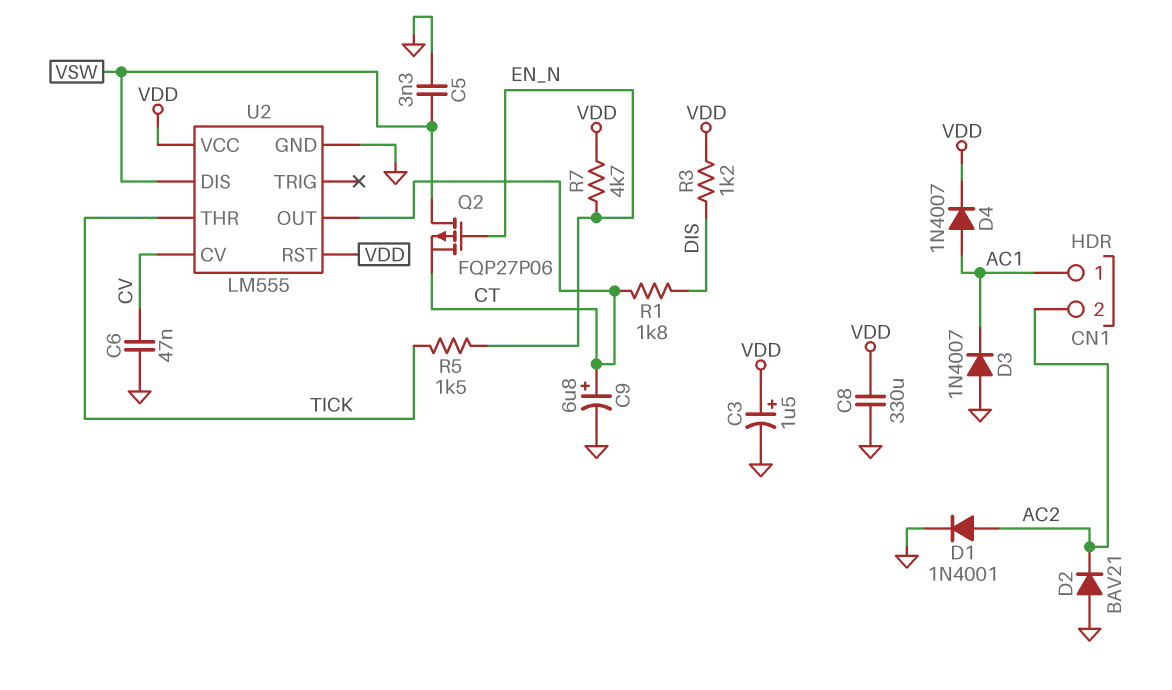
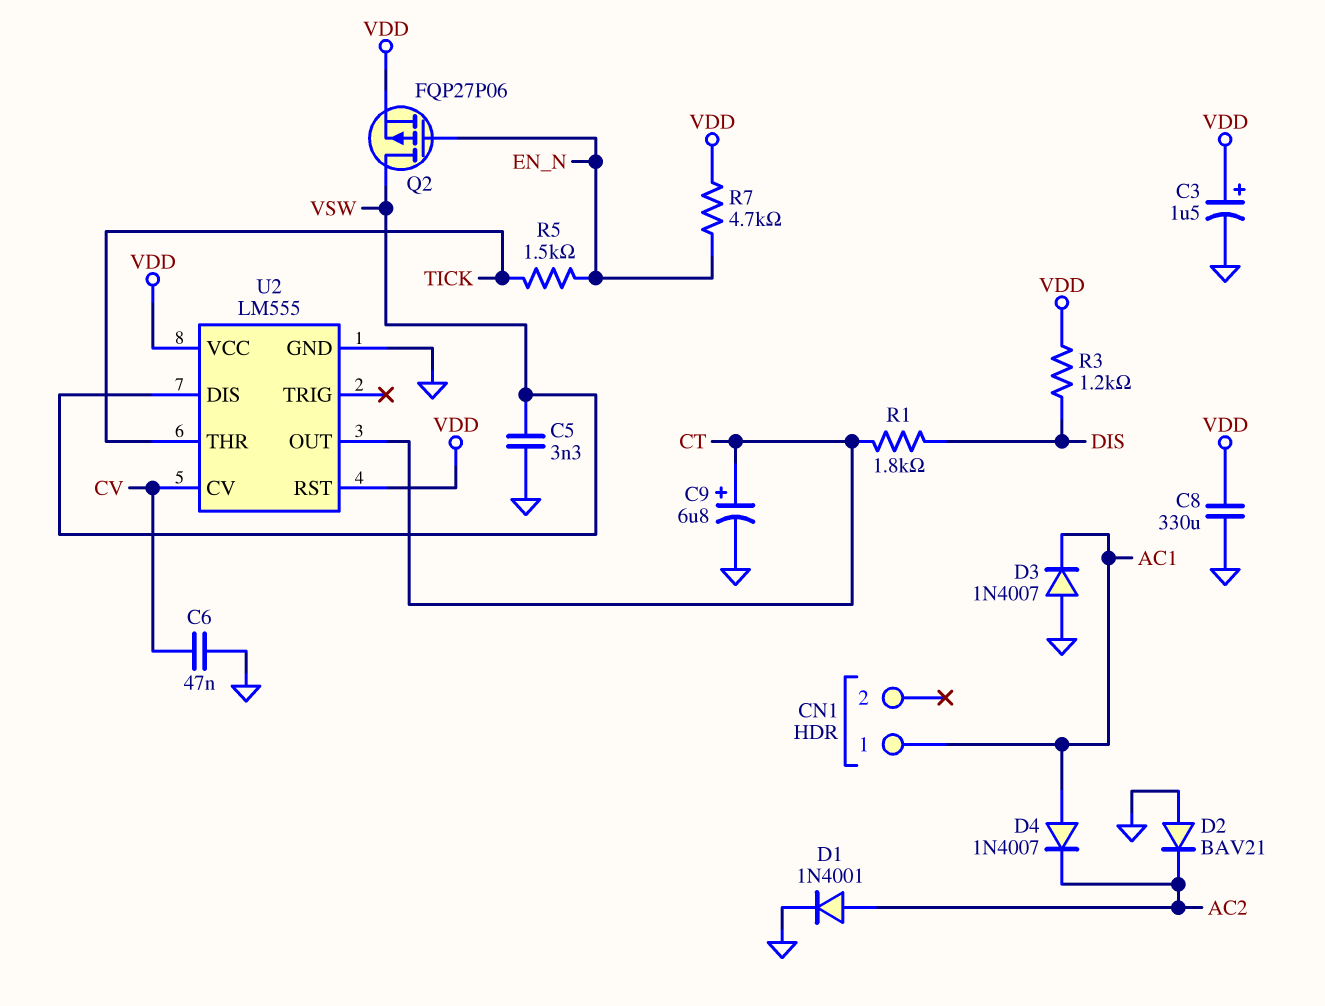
CN1 pin 2: AC2 -> none
D4: diode 1N4007 (A AC1, K VDD) -> diode 1N4007 (A AC1, K AC2)
Q2: PMOS FQP27P06 (G EN_N, D VSW, S CT) -> PMOS FQP27P06 (G EN_N, D VSW, S VDD)

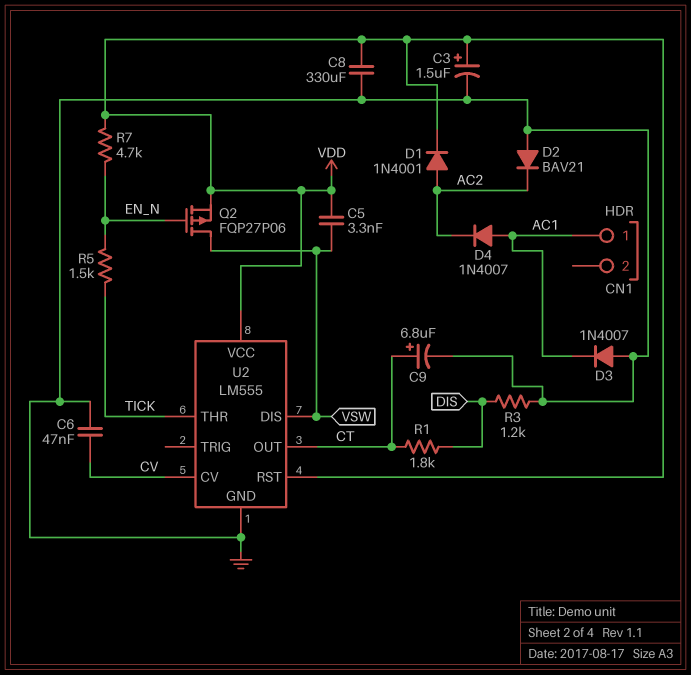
C5: 3.3nF (GND, VSW) -> 3.3nF (VDD, VSW)
D1: diode 1N4001 (A AC2, K GND) -> diode 1N4001 (A AC2, K VDD)
R3: 1.2k (DIS, VDD) -> 1.2k (DIS, GND)

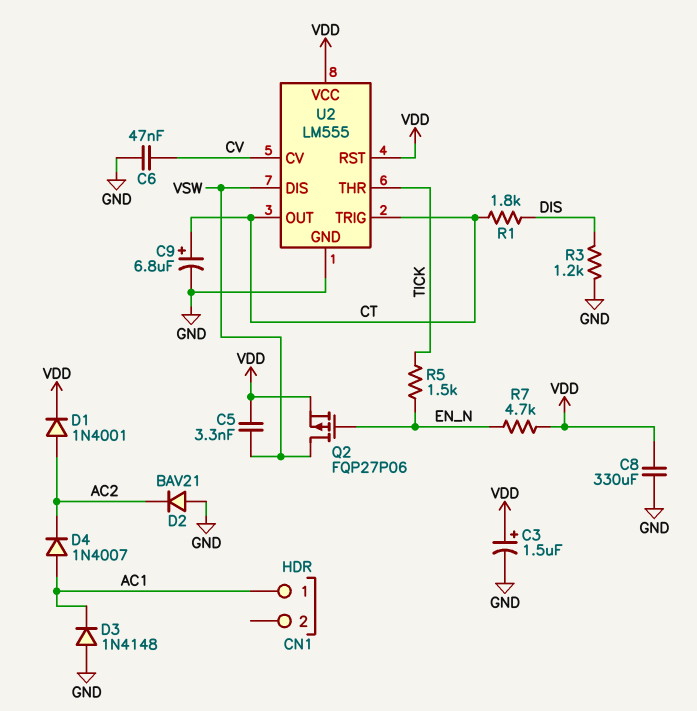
D3: diode 1N4007 (A GND, K AC1) -> diode 1N4148 (A GND, K AC1)
U2 pin TRIG: none -> CT

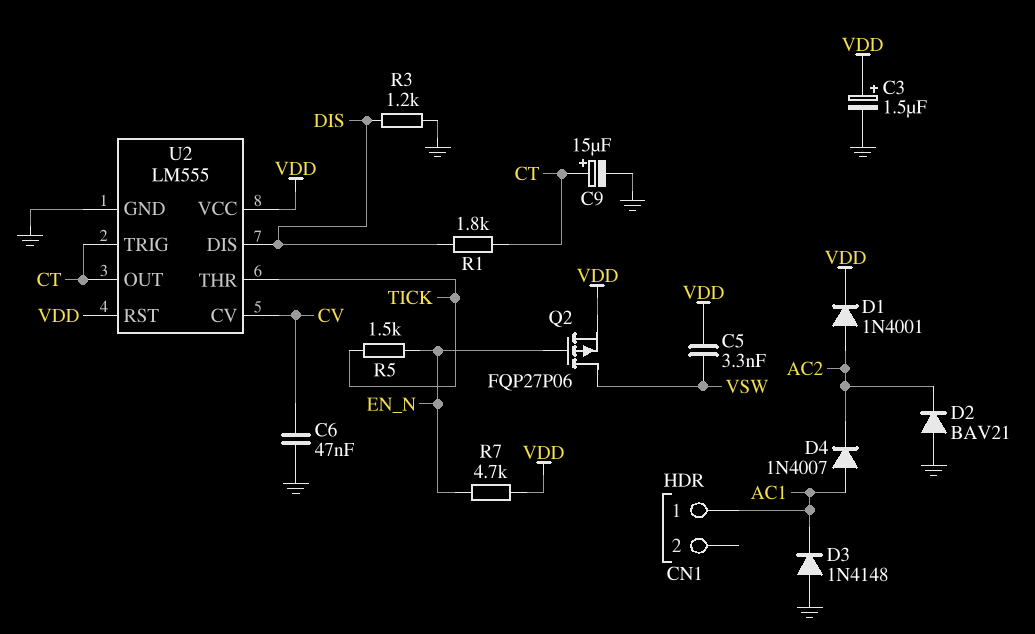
C8: 330uF (GND, VDD) -> none
C9: 6.8uF (plus CT, minus GND) -> 15uF (plus CT, minus GND)
U2 pin DIS: VSW -> DIS

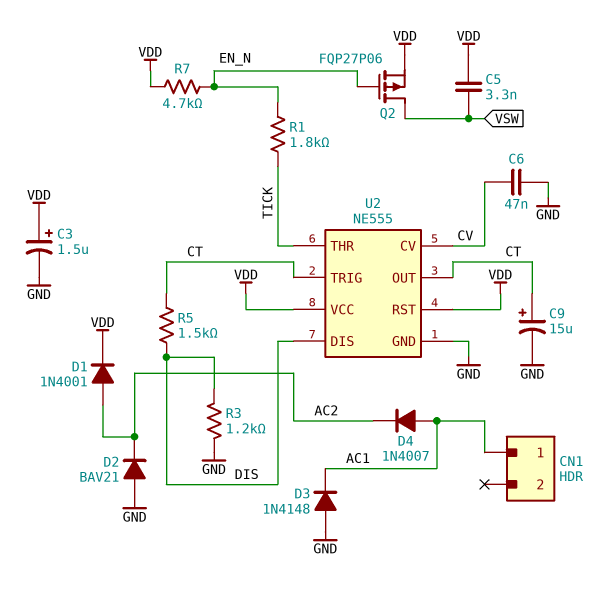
R1: 1.8k (CT, DIS) -> 1.8k (EN_N, TICK)
R5: 1.5k (EN_N, TICK) -> 1.5k (CT, DIS)
U2: LM555 -> NE555

